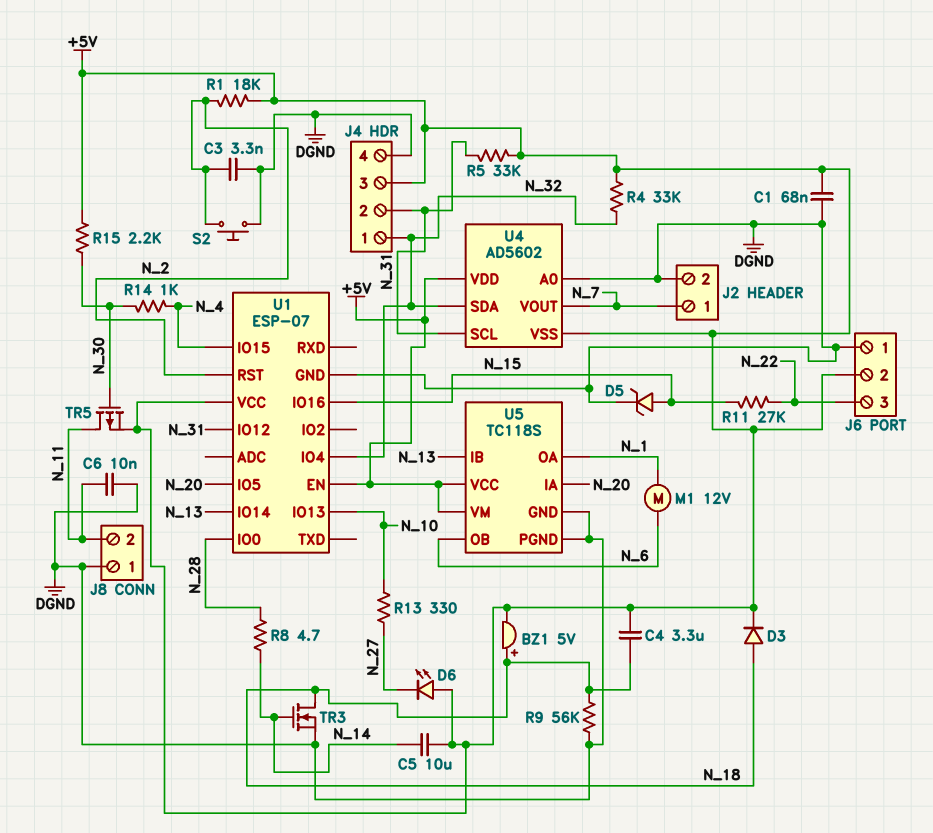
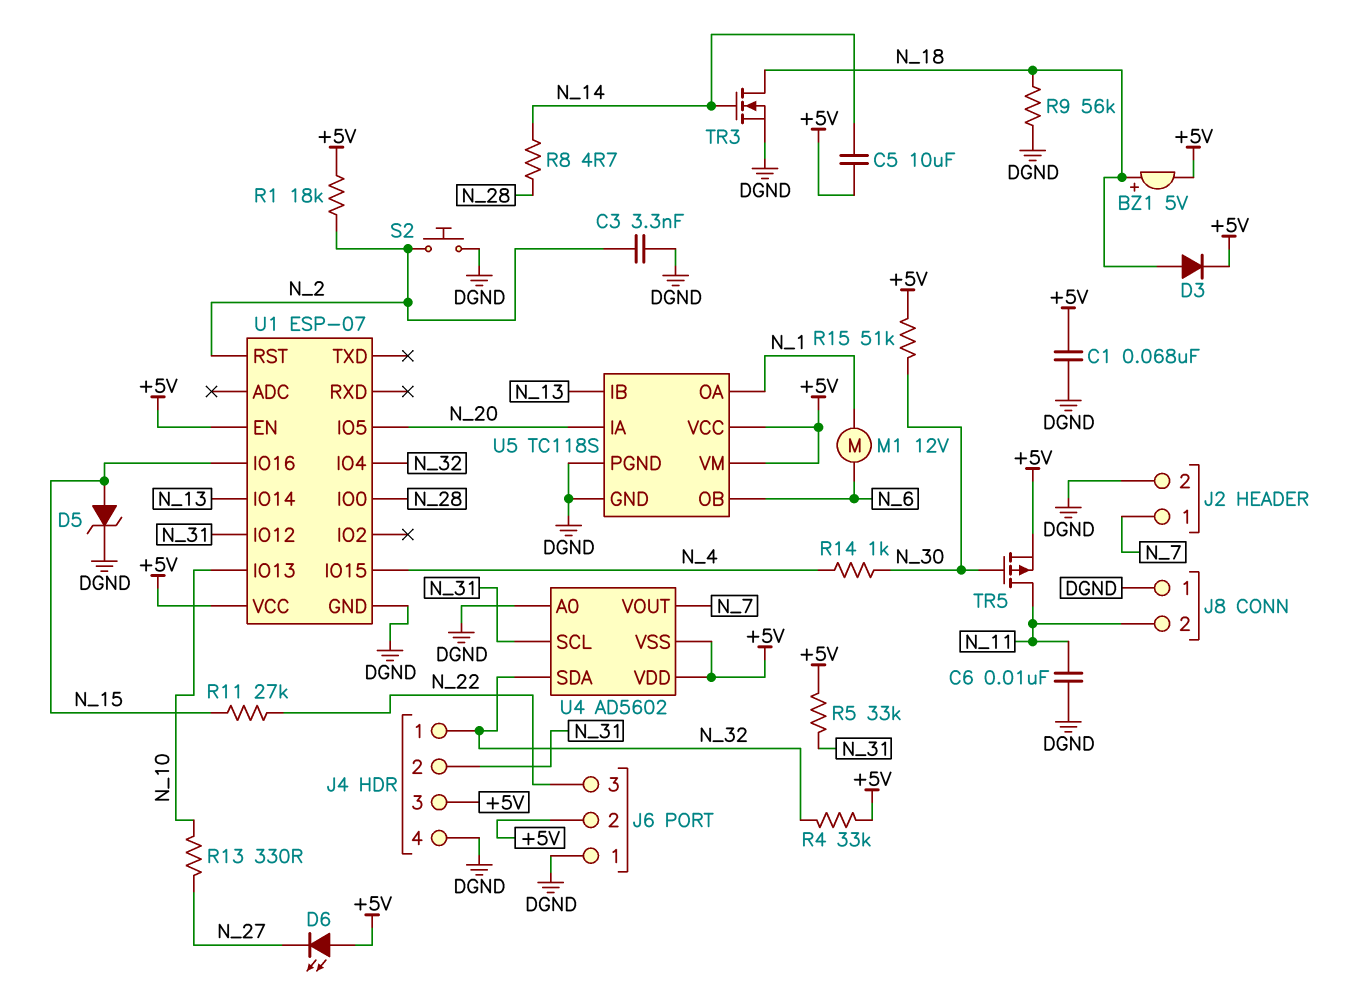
C4: 3.3uF (+5V, N_18) -> none
R15: 2.2k (+5V, N_30) -> 51k (+5V, N_30)

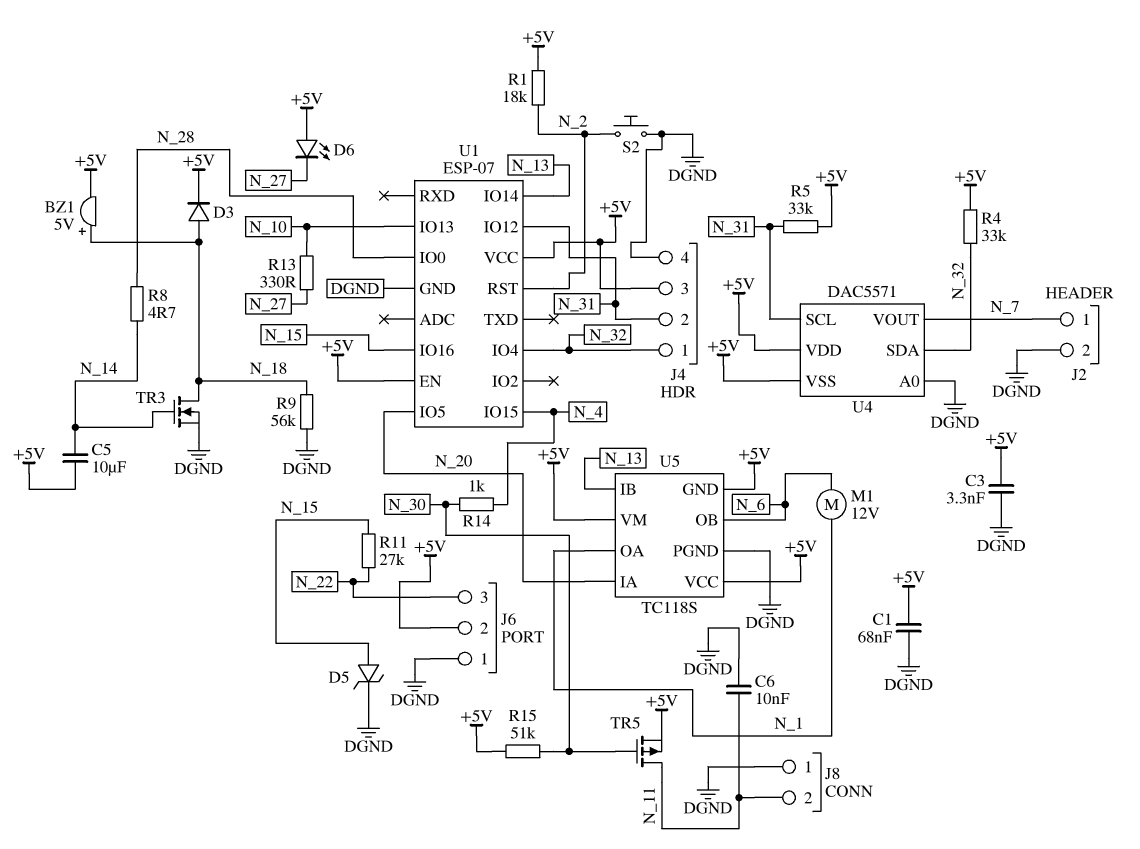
C3: 3.3nF (DGND, N_2) -> 3.3nF (+5V, DGND)
U4: AD5602 -> DAC5571
U5 pin GND: DGND -> +5V

